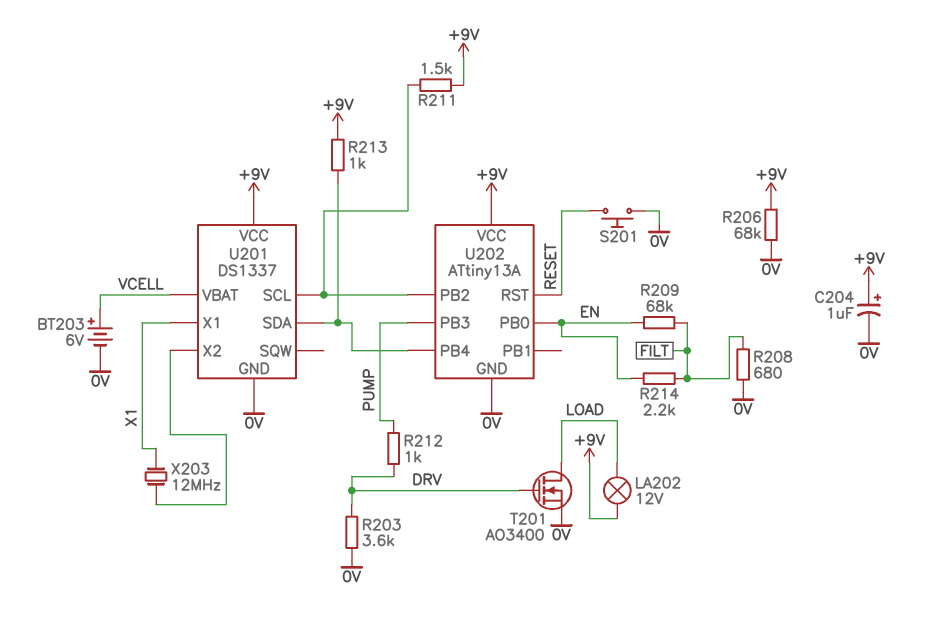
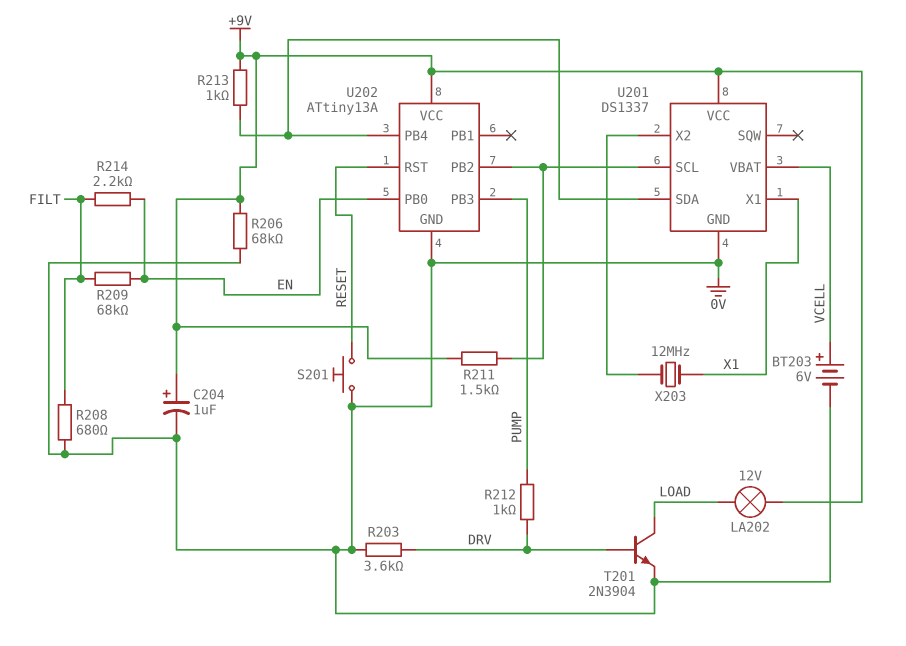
T201: NMOS AO3400 (G DRV, D LOAD, S 0V) -> NPN 2N3904 (B DRV, C LOAD, E 0V)

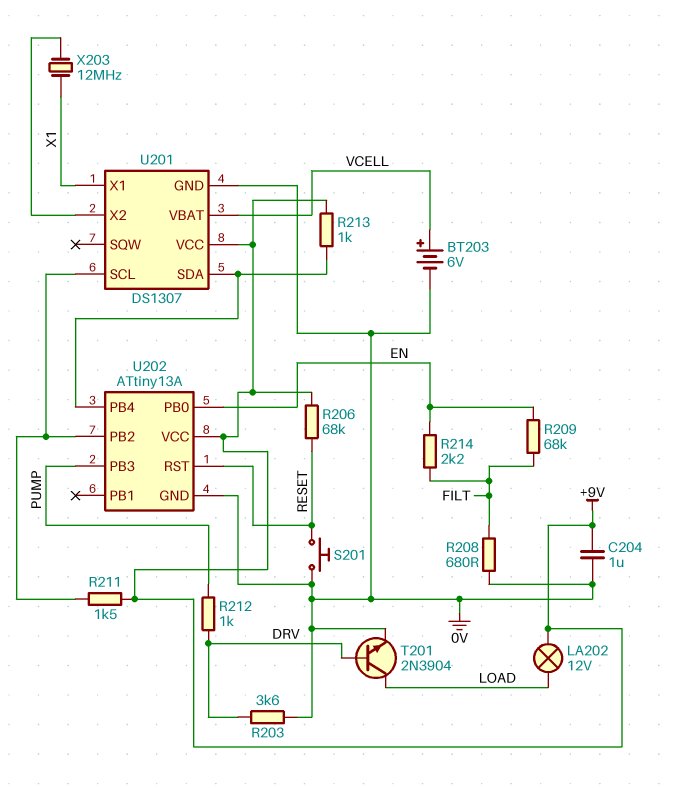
C204: 1uF (plus +9V, minus 0V) -> 1uF (+9V, 0V)
R206: 68k (+9V, 0V) -> 68k (+9V, RESET)
U201: DS1337 -> DS1307

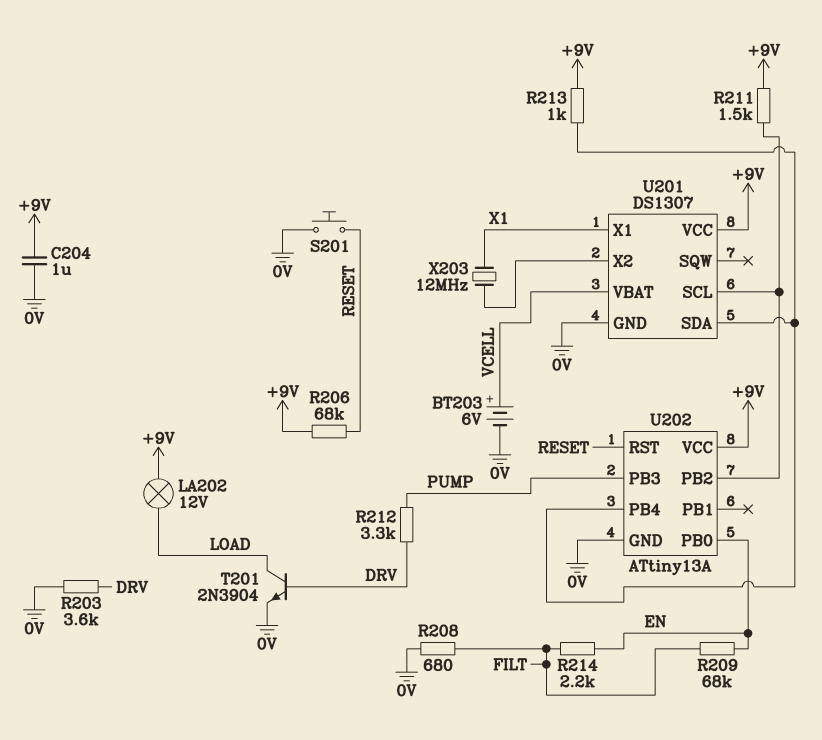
R212: 1k (DRV, PUMP) -> 3.3k (DRV, PUMP)

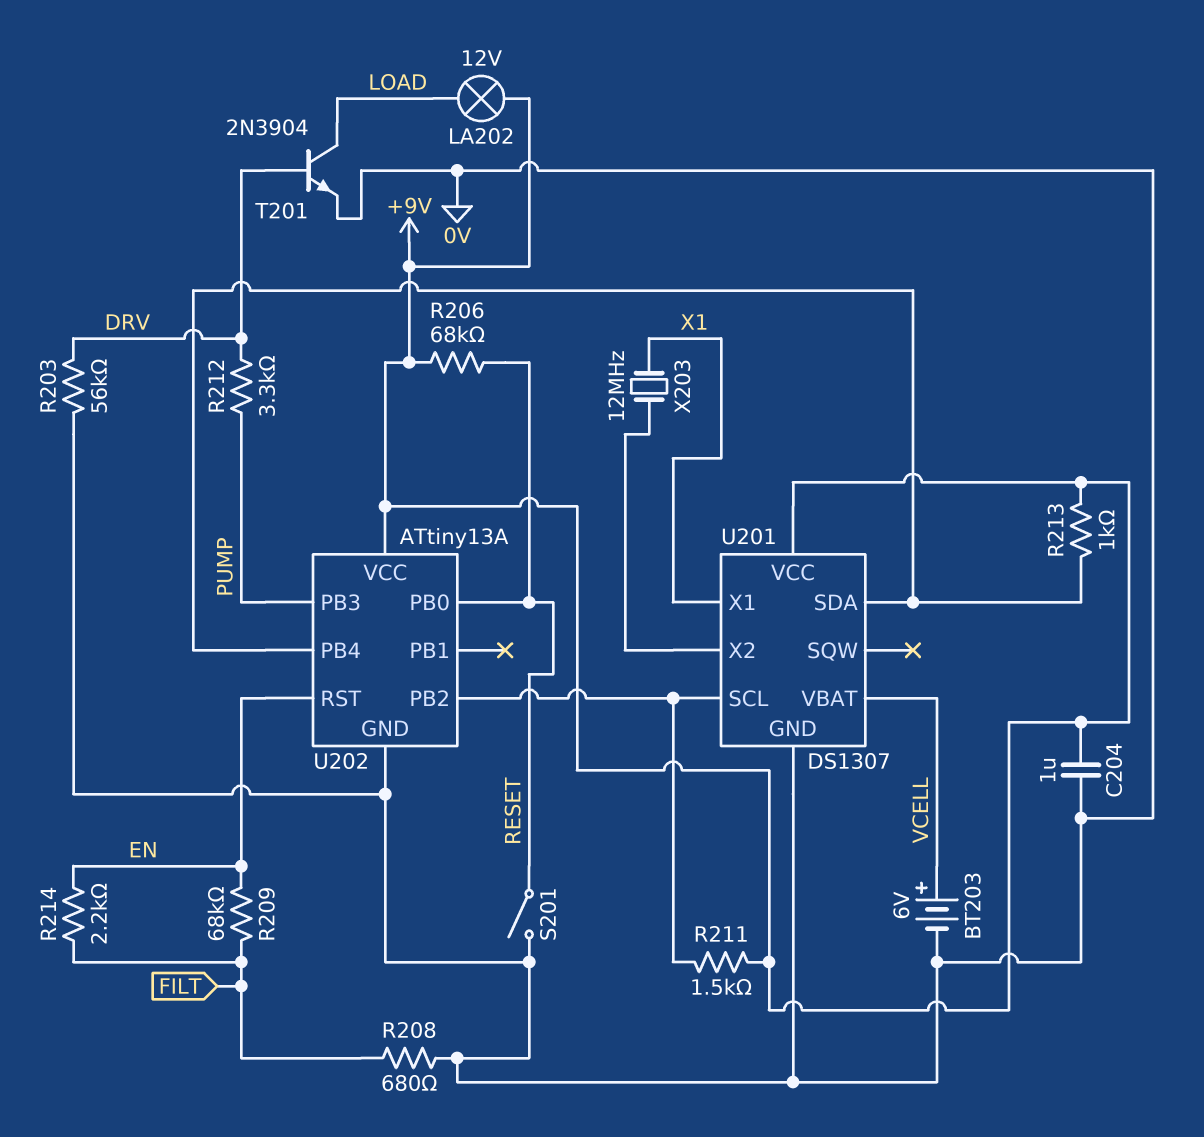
R203: 3.6k (0V, DRV) -> 56k (0V, DRV)
S201: button (0V, RESET) -> switch (0V, RESET)
U202 pin PB0: EN -> RESET
U202 pin RST: RESET -> EN

